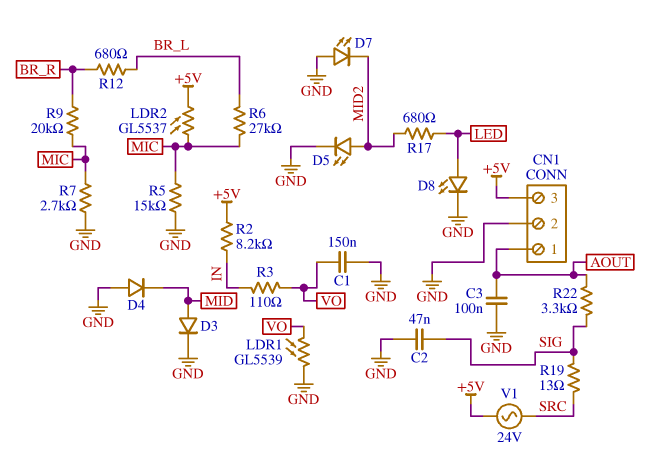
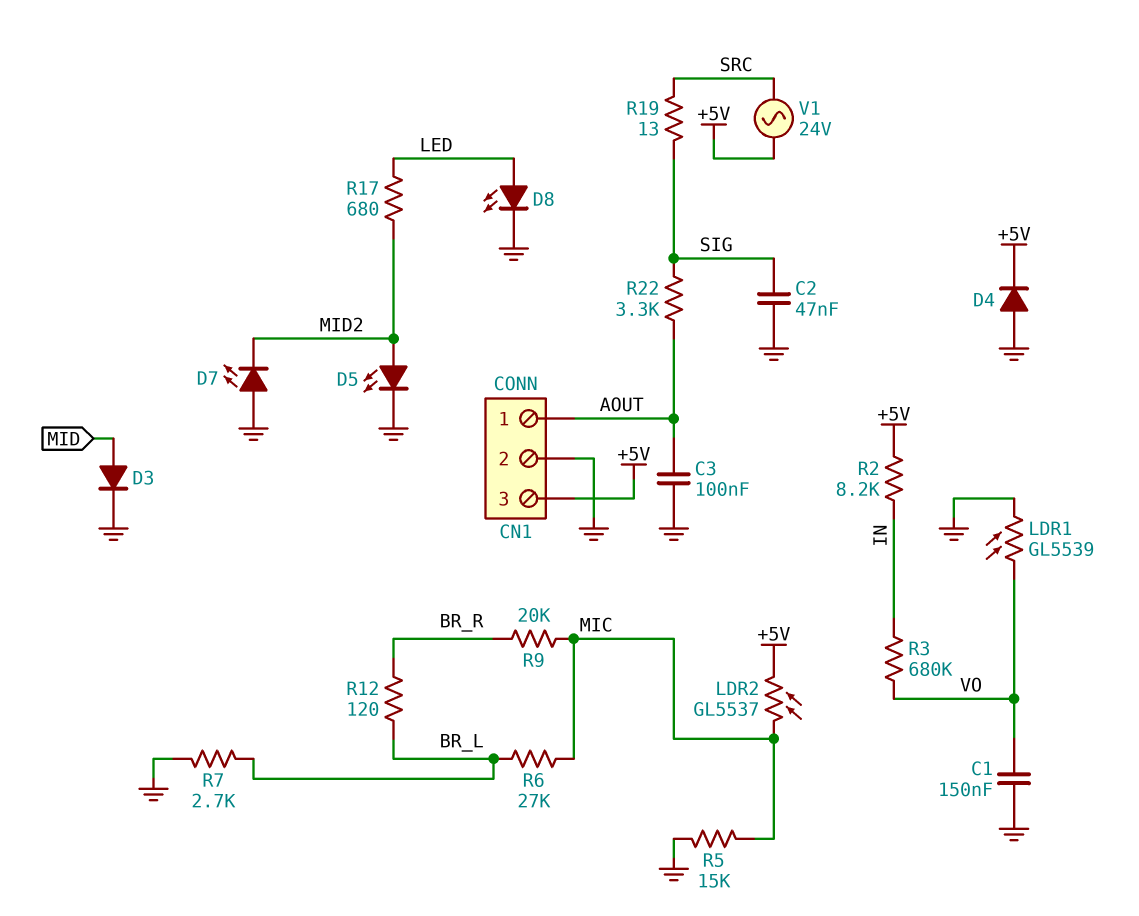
D4: diode (A GND, K MID) -> diode (A GND, K +5V)
R3: 110 (IN, VO) -> 680k (IN, VO)
R7: 2.7k (GND, MIC) -> 2.7k (BR_L, GND)
R12: 680 (BR_L, BR_R) -> 120 (BR_L, BR_R)

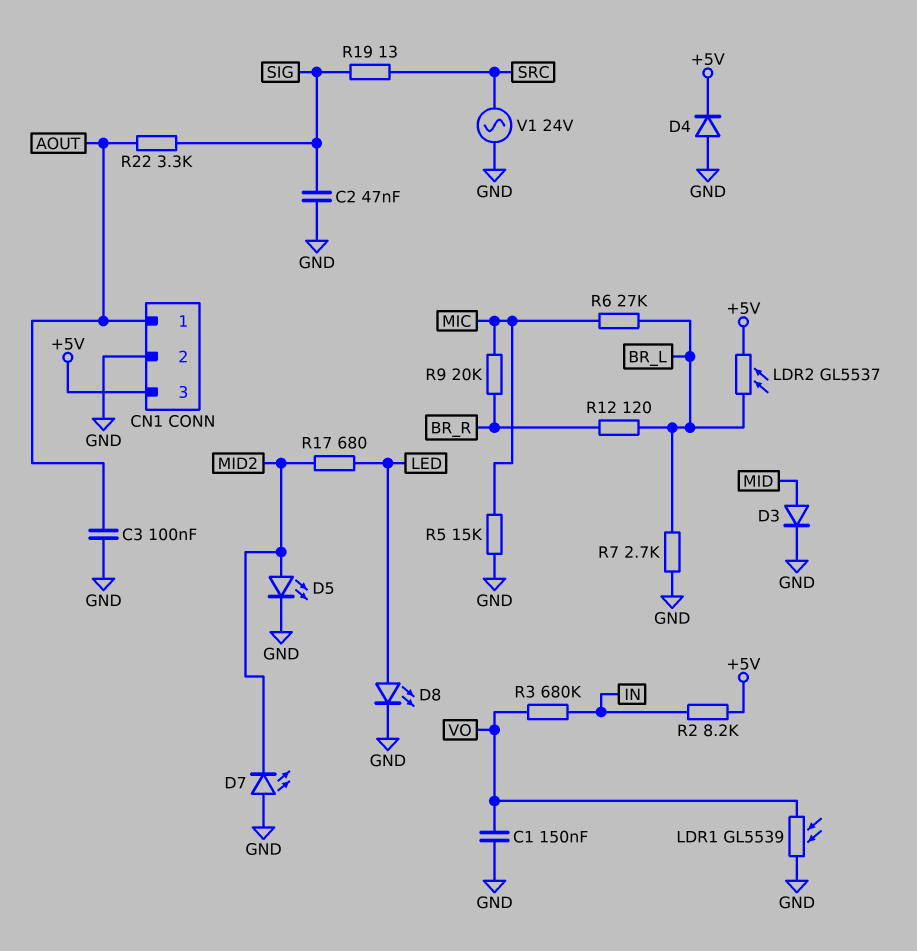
LDR2: GL5537 (+5V, MIC) -> GL5537 (+5V, BR_L)
V1: AC 24V (+5V, SRC) -> AC 24V (GND, SRC)

